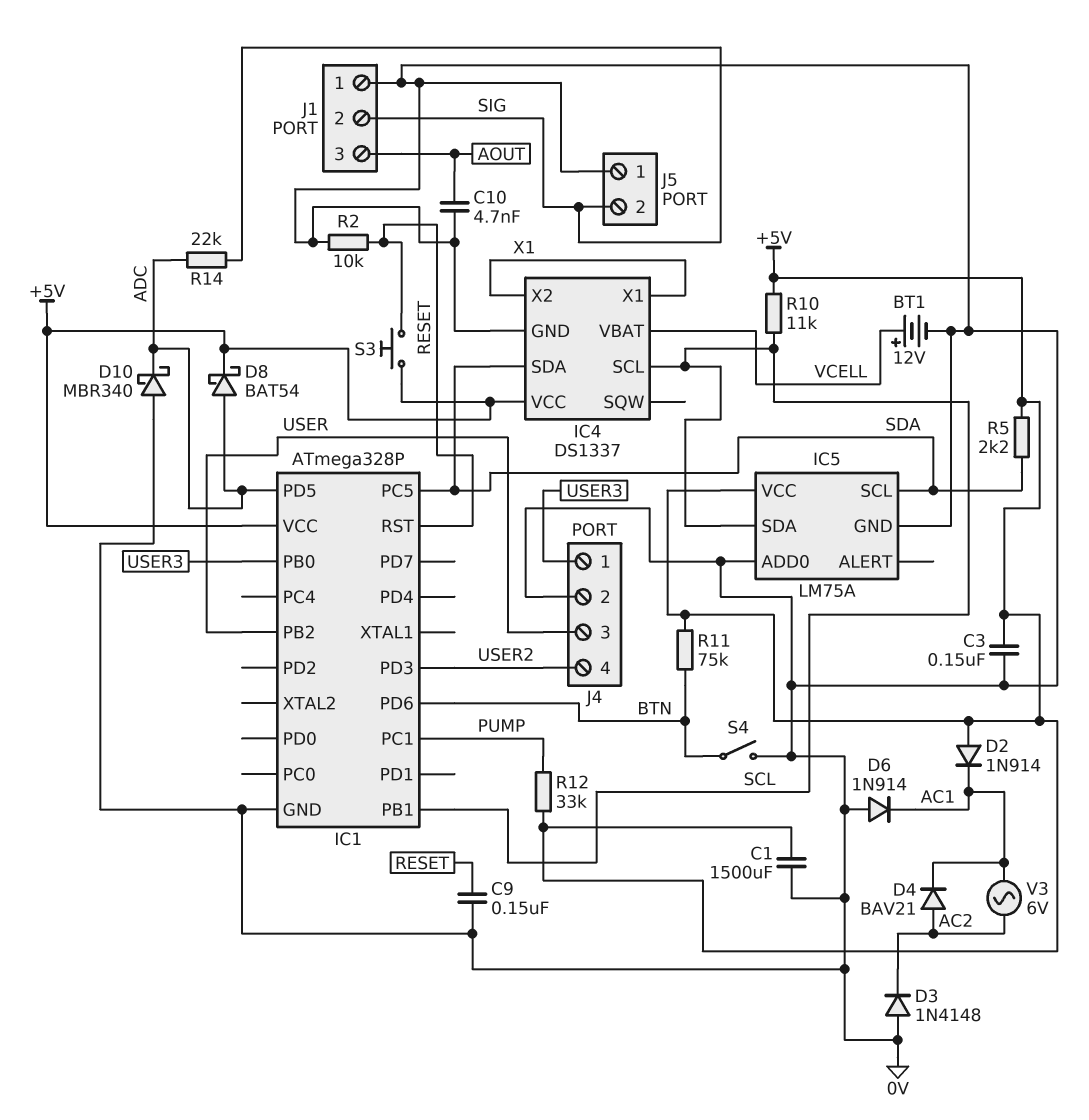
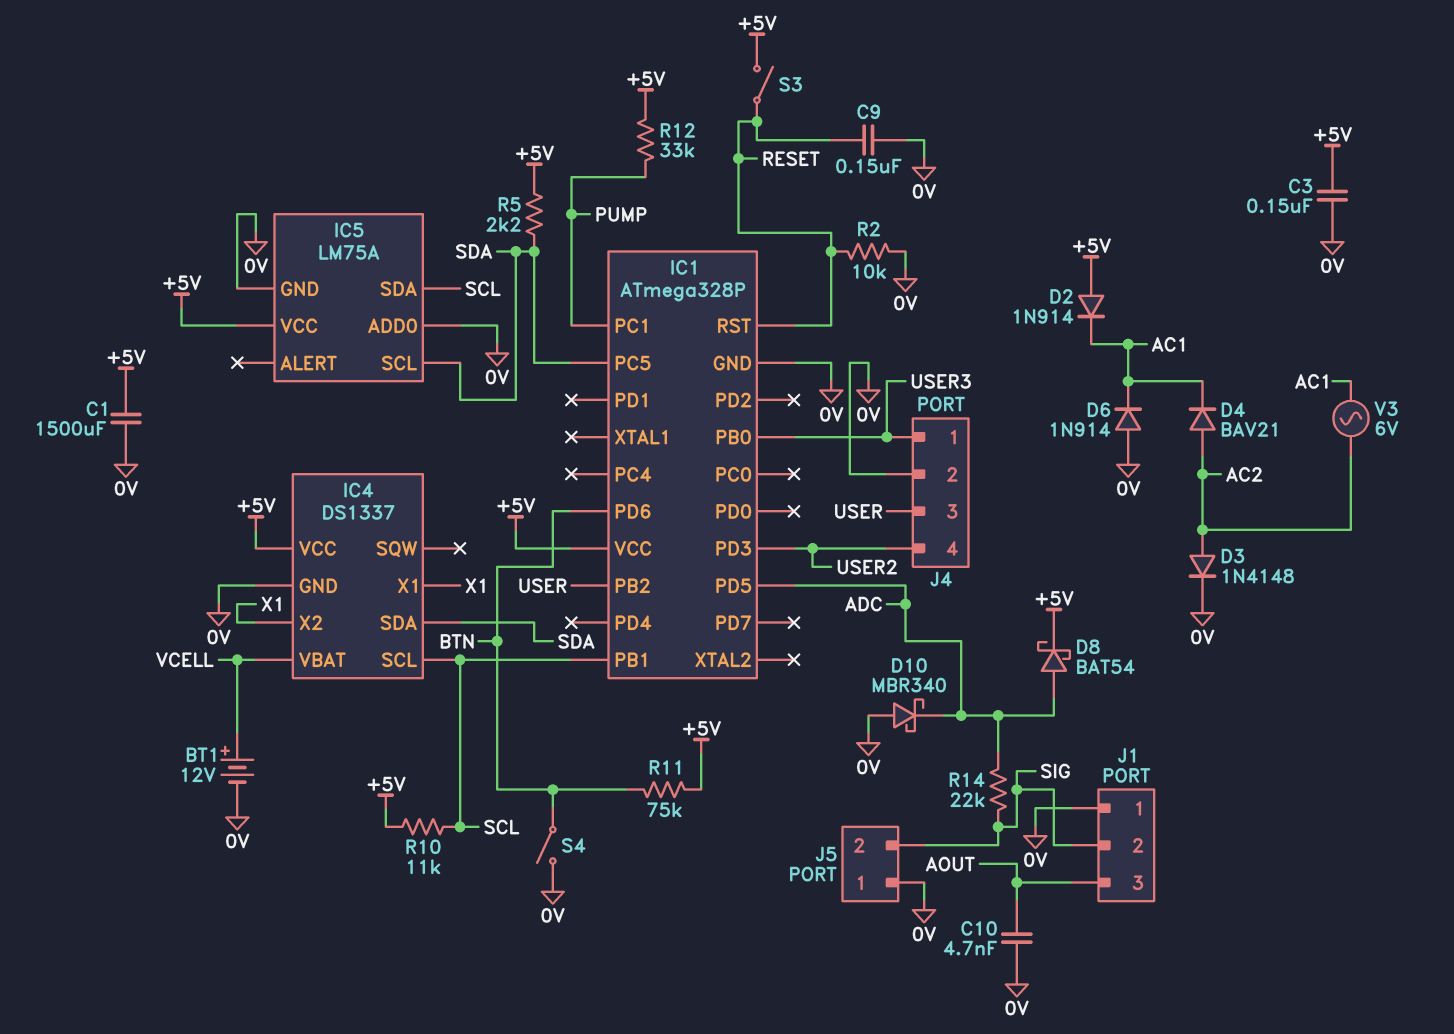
D3: diode 1N4148 (A 0V, K AC2) -> diode 1N4148 (A AC2, K 0V)
S3: button (+5V, RESET) -> switch (+5V, RESET)

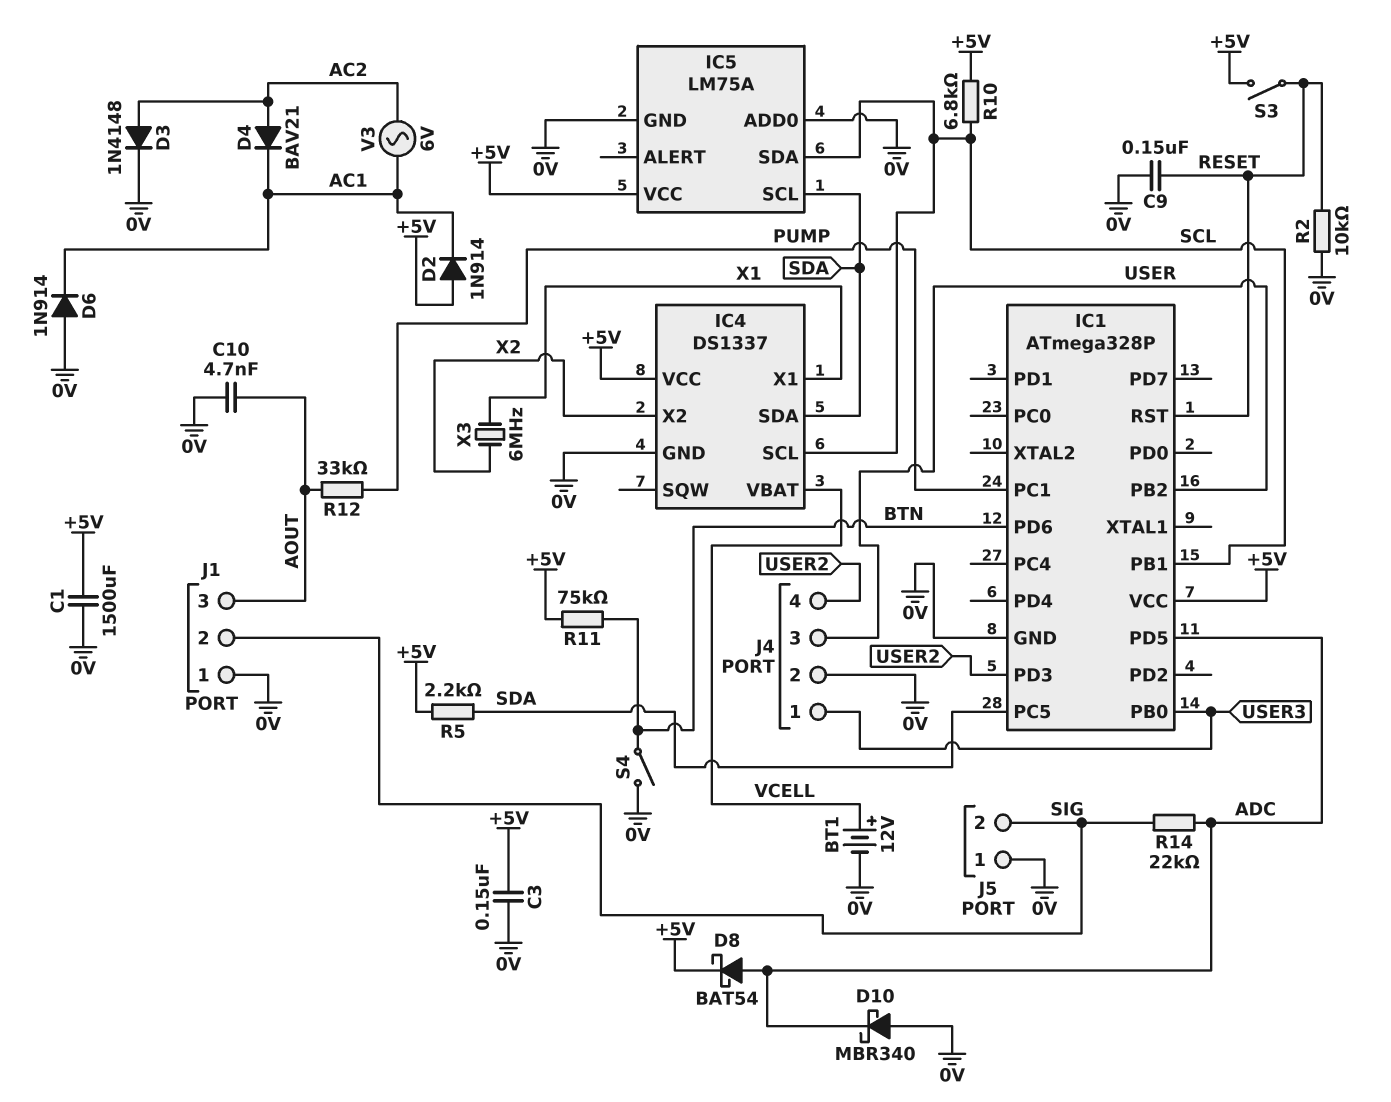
IC4 pin X2: X1 -> X2
R10: 11k (+5V, SCL) -> 6.8k (+5V, SCL)
R12: 33k (+5V, PUMP) -> 33k (AOUT, PUMP)
X3: none -> 6MHz (X1, X2)

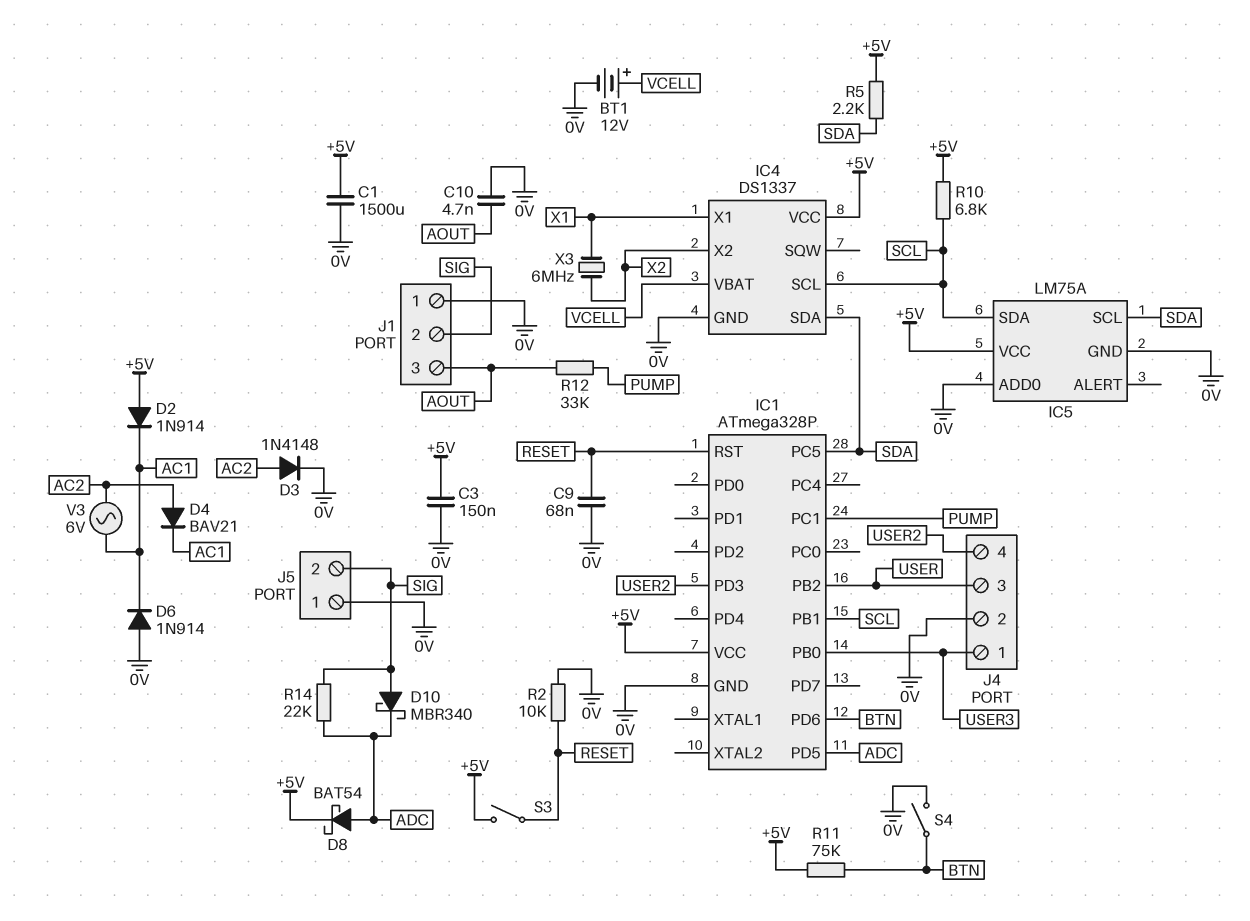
C9: 150nF (0V, RESET) -> 68nF (0V, RESET)
D10: schottky MBR340 (A 0V, K ADC) -> schottky MBR340 (A SIG, K ADC)

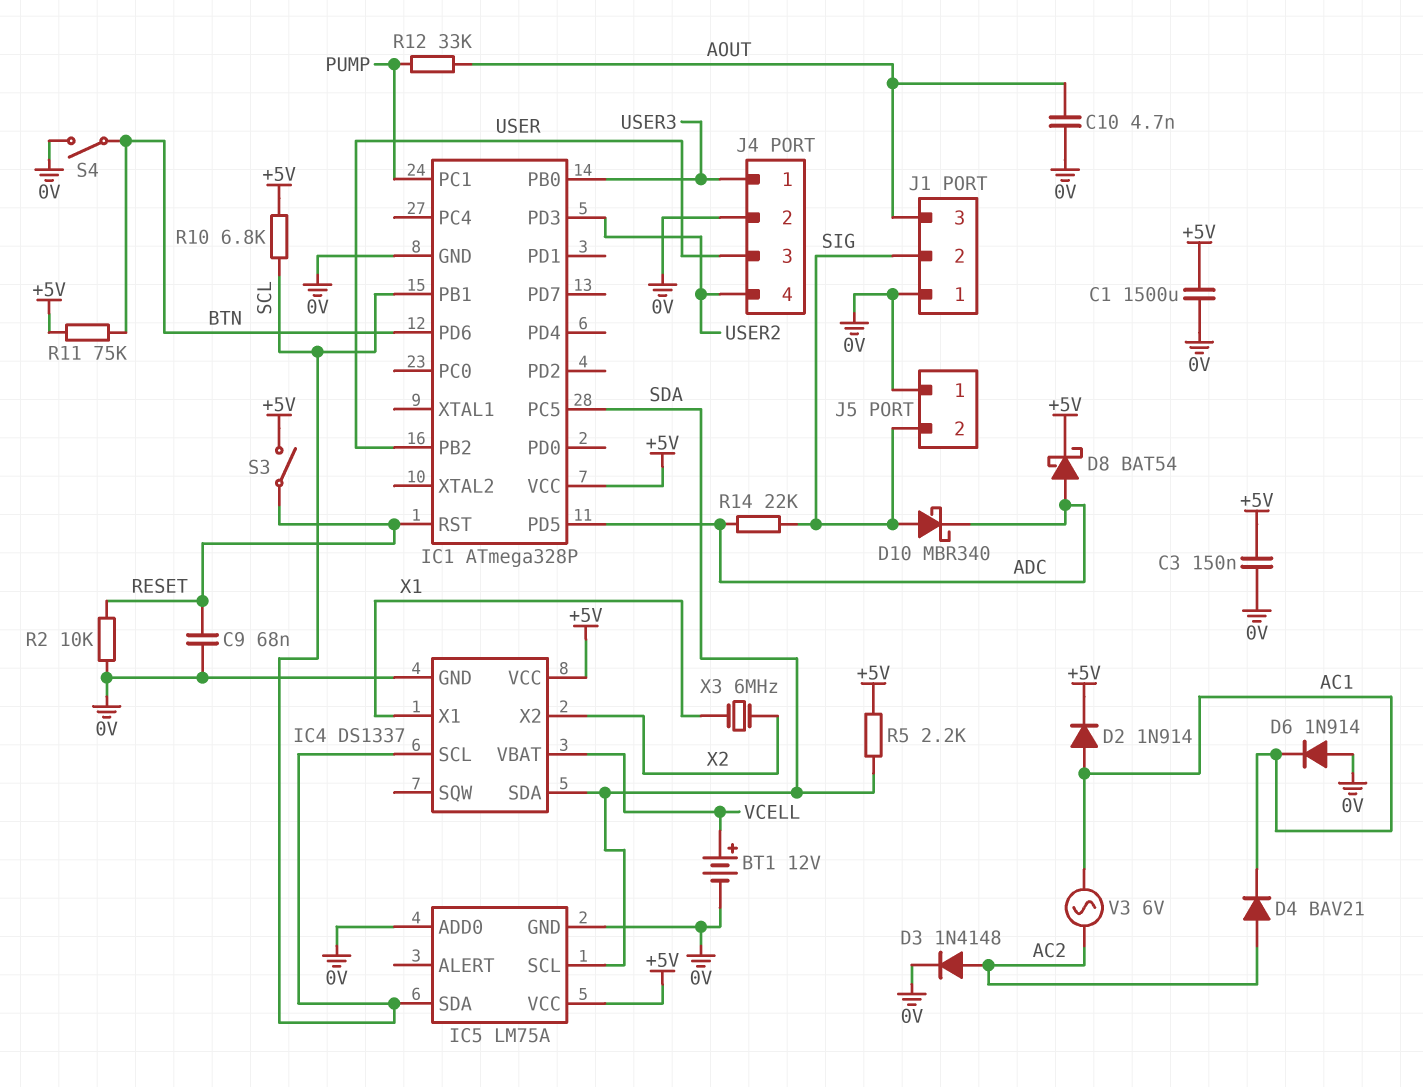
D2: diode 1N914 (A +5V, K AC1) -> diode 1N914 (A AC1, K +5V)

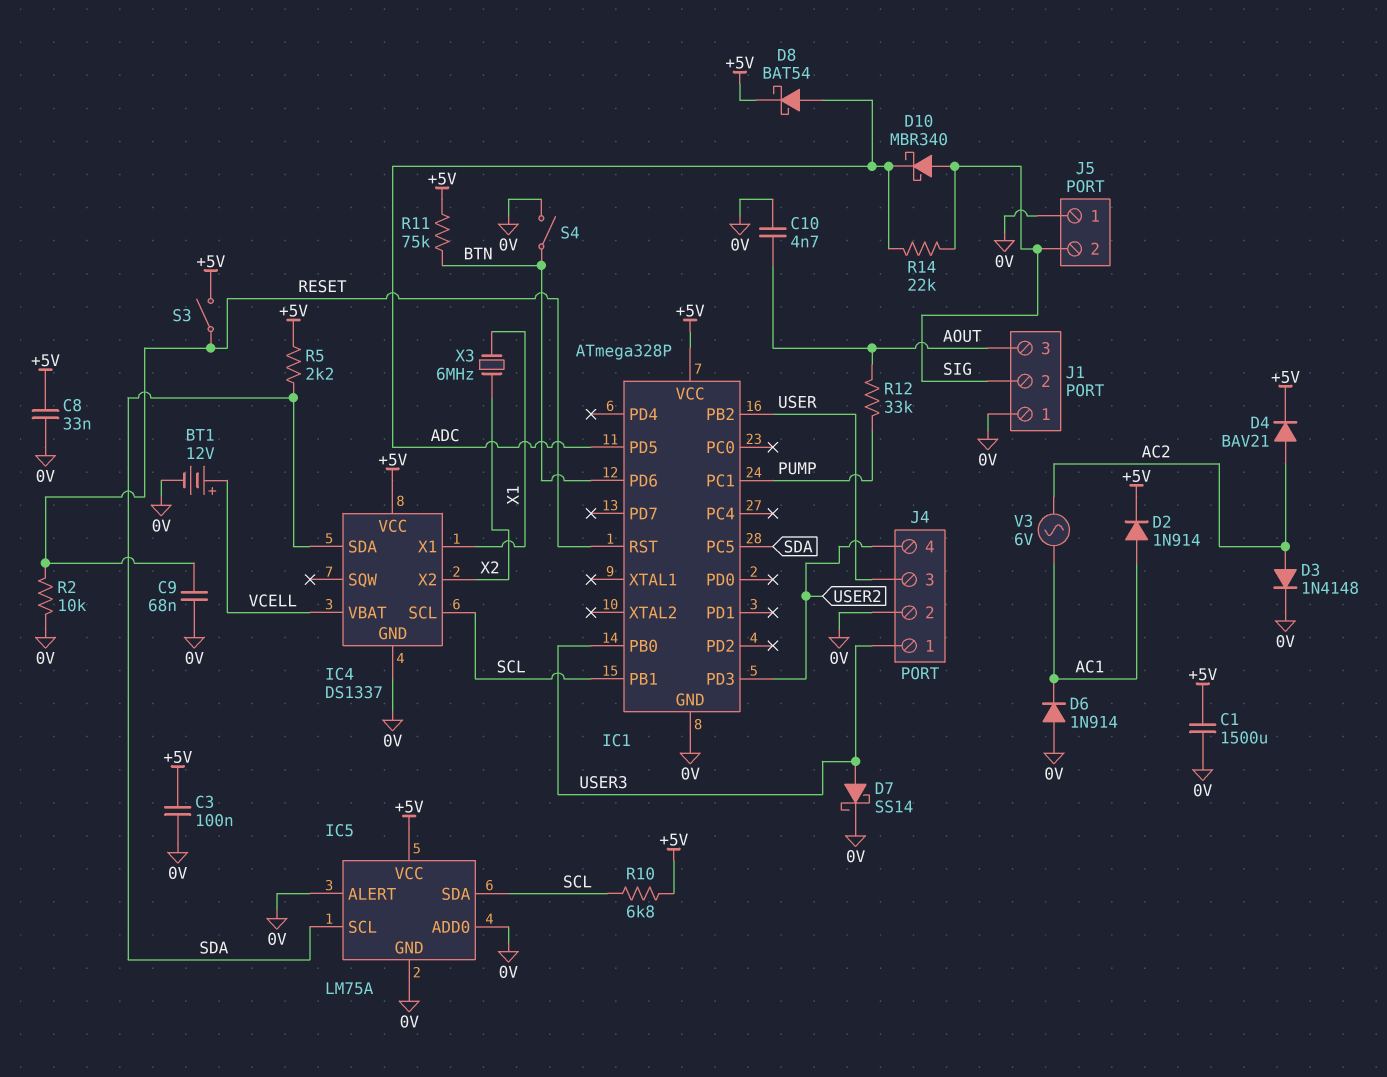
C3: 150nF (+5V, 0V) -> 100nF (+5V, 0V)
C8: none -> 33nF (+5V, 0V)
D4: diode BAV21 (A AC2, K AC1) -> diode BAV21 (A AC2, K +5V)
D7: none -> schottky SS14 (A USER3, K 0V)
IC5 pin ALERT: none -> 0V

